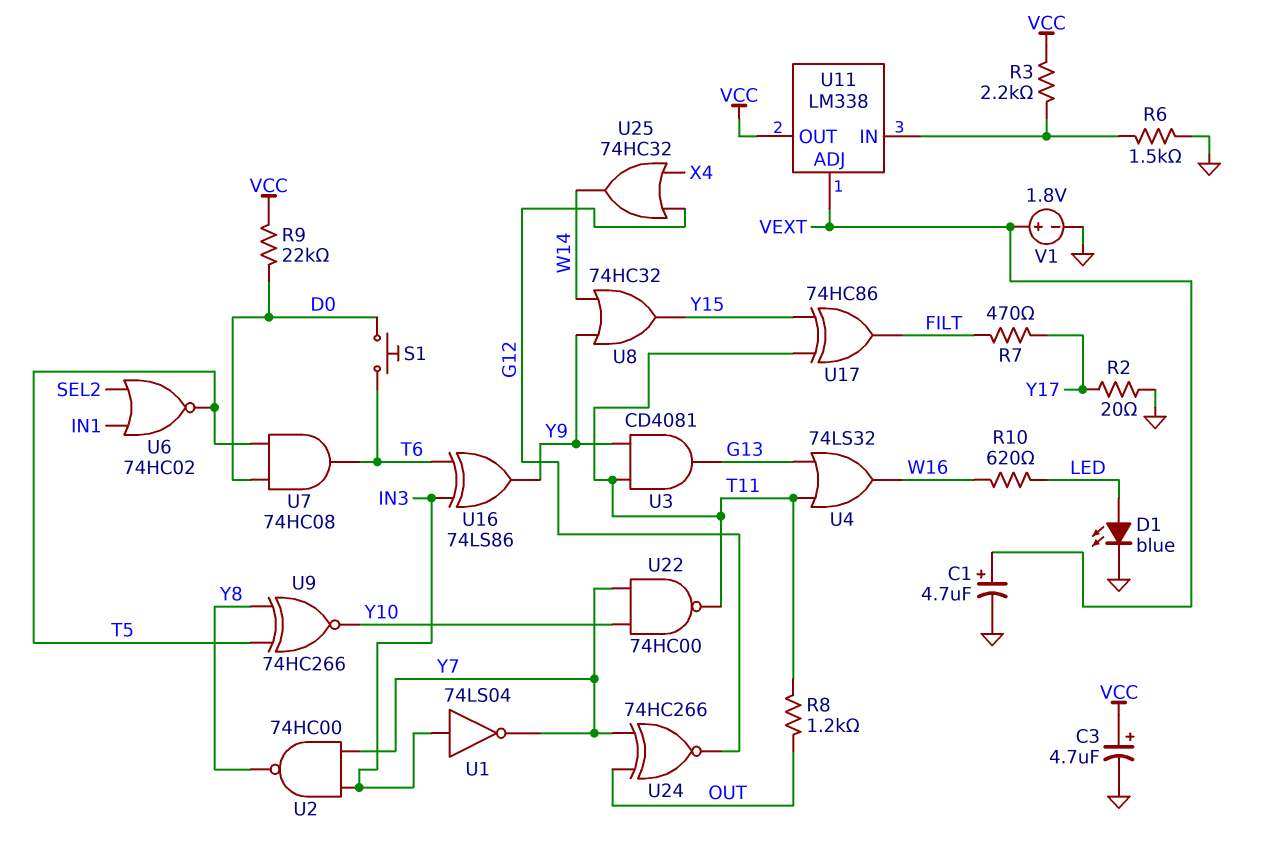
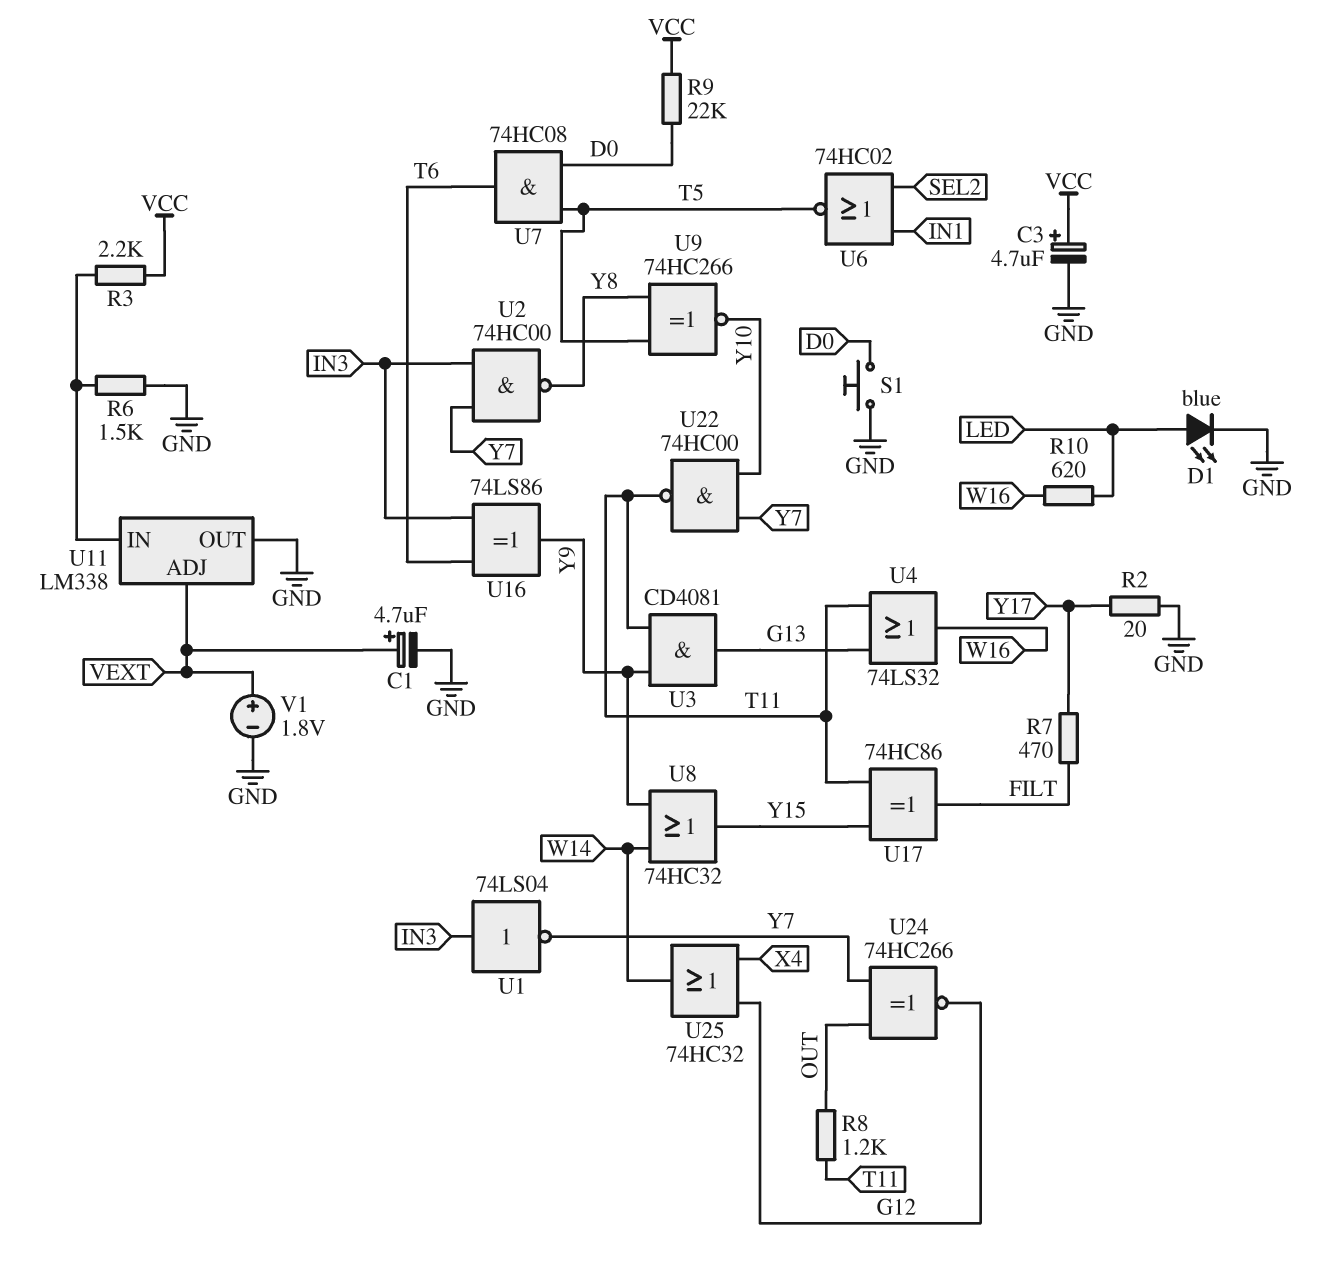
S1: button (D0, T6) -> button (D0, GND)
U11 pin OUT: VCC -> GND

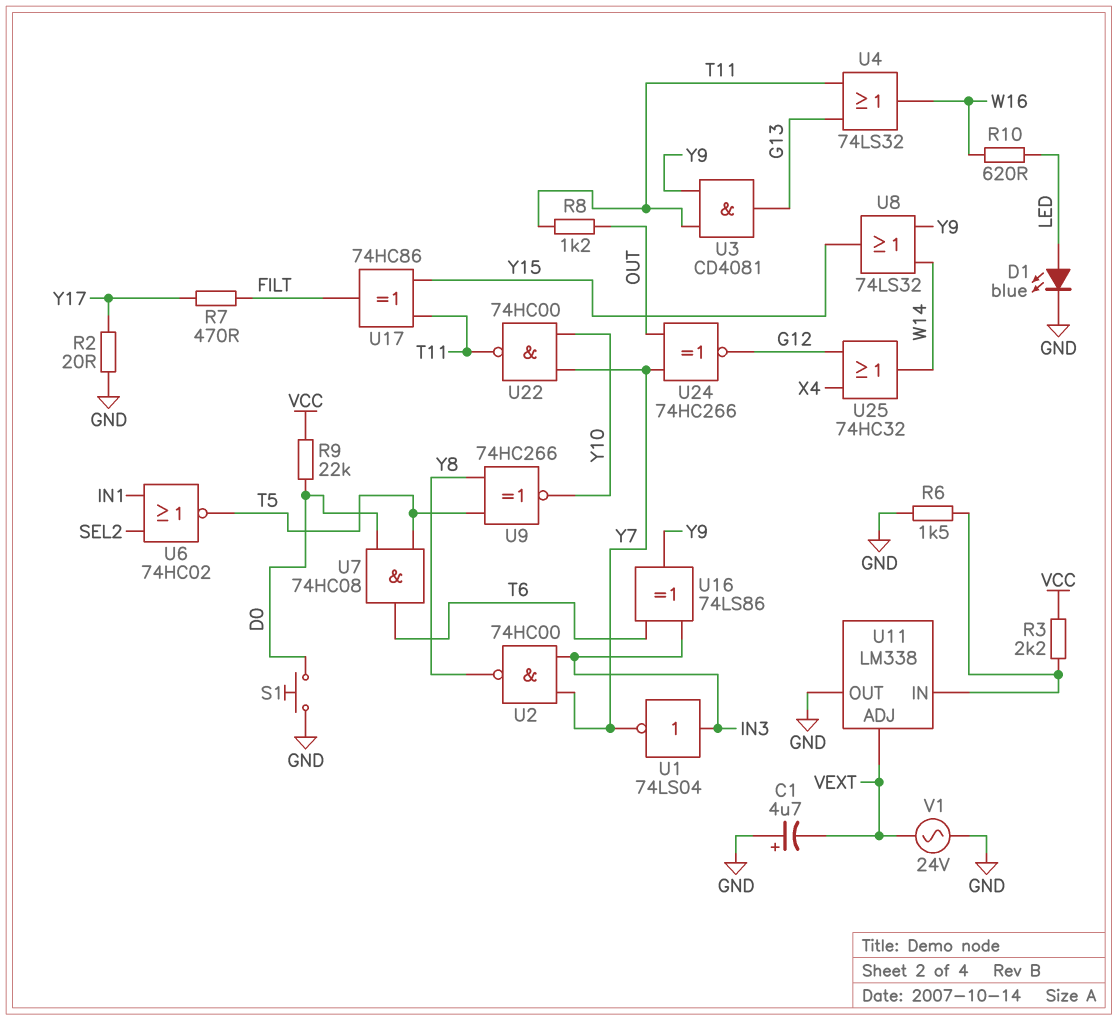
C1: 4.7uF (plus VEXT, minus GND) -> 4.7uF (plus GND, minus VEXT)
C3: 4.7uF (plus VCC, minus GND) -> none
U8: OR 74HC32 (in W14, in Y9, out Y15) -> OR 74LS32 (in W14, in Y9, out Y15)
V1: 1.8V (plus VEXT, minus GND) -> AC 24V (GND, VEXT)

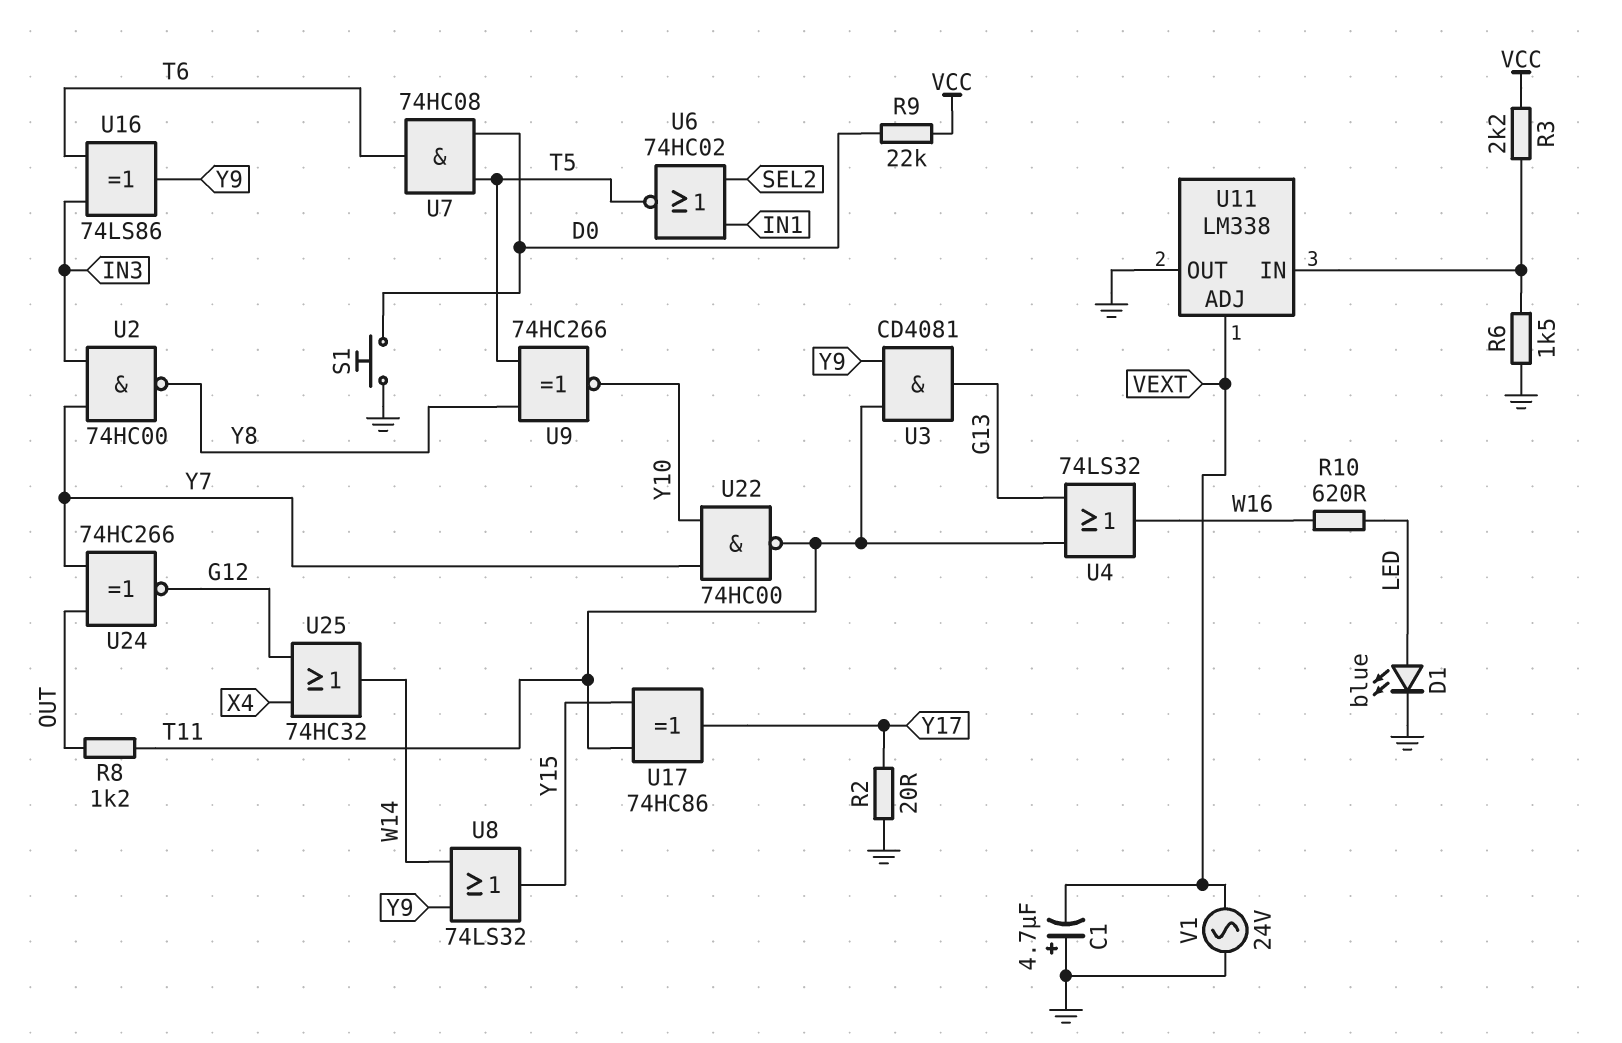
R7: 470 (FILT, Y17) -> none
U1: NOT 74LS04 (in IN3, out Y7) -> none
U17: XOR 74HC86 (in T11, in Y15, out FILT) -> XOR 74HC86 (in T11, in Y15, out Y17)

